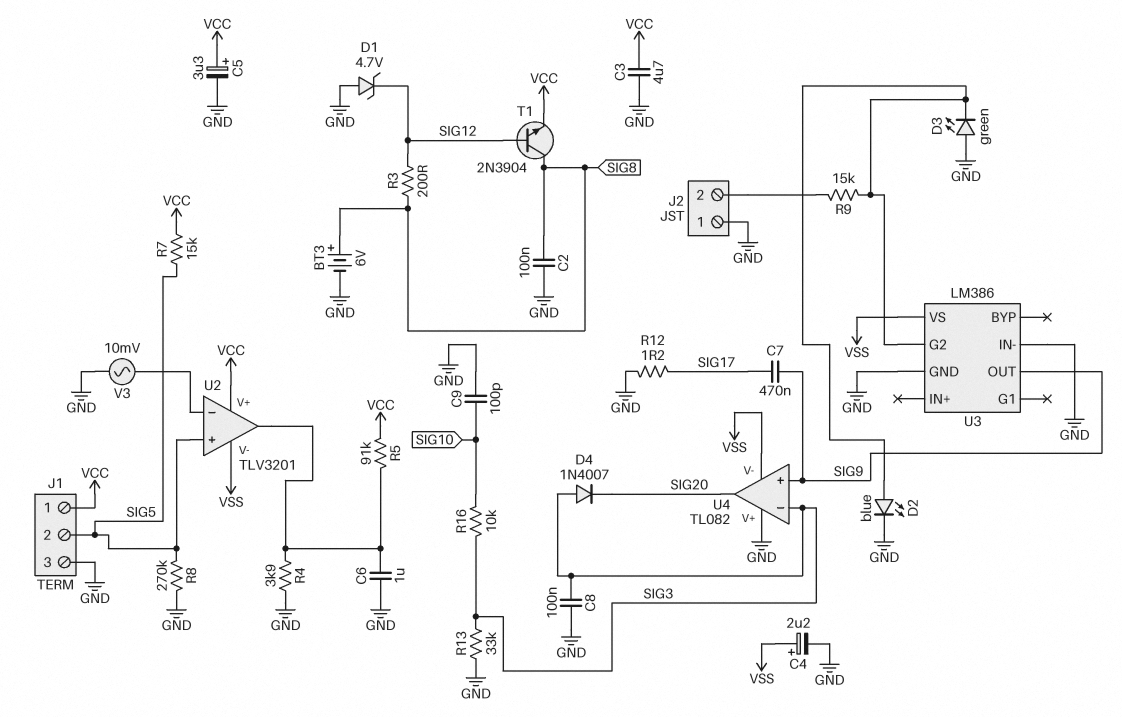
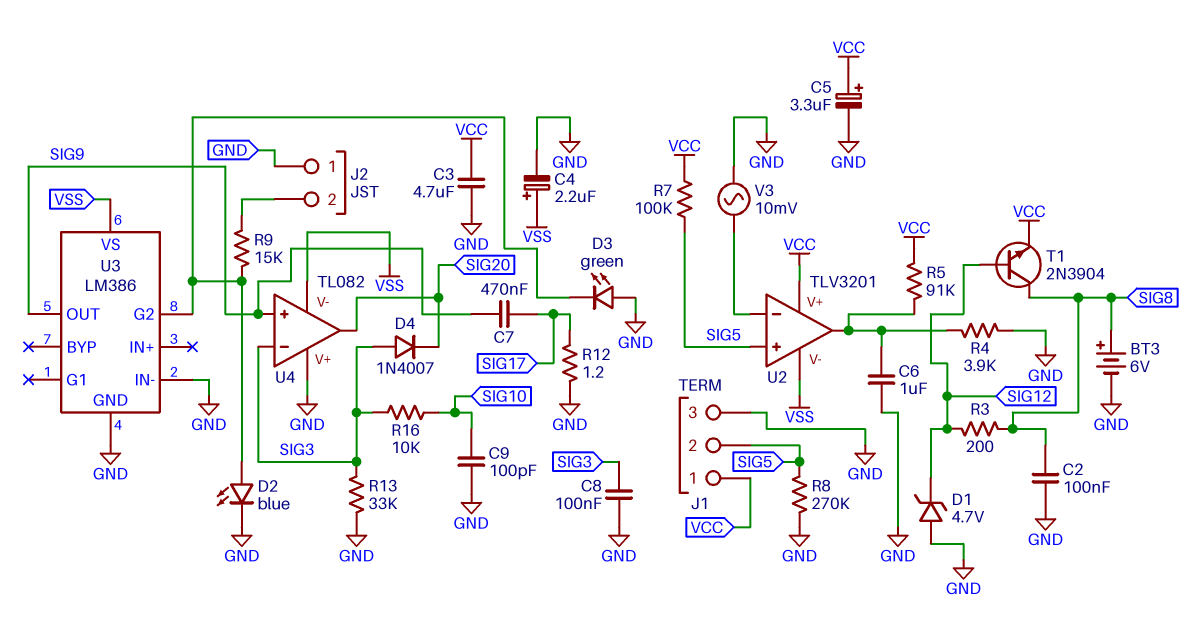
R7: 15k (SIG5, VCC) -> 100k (SIG5, VCC)

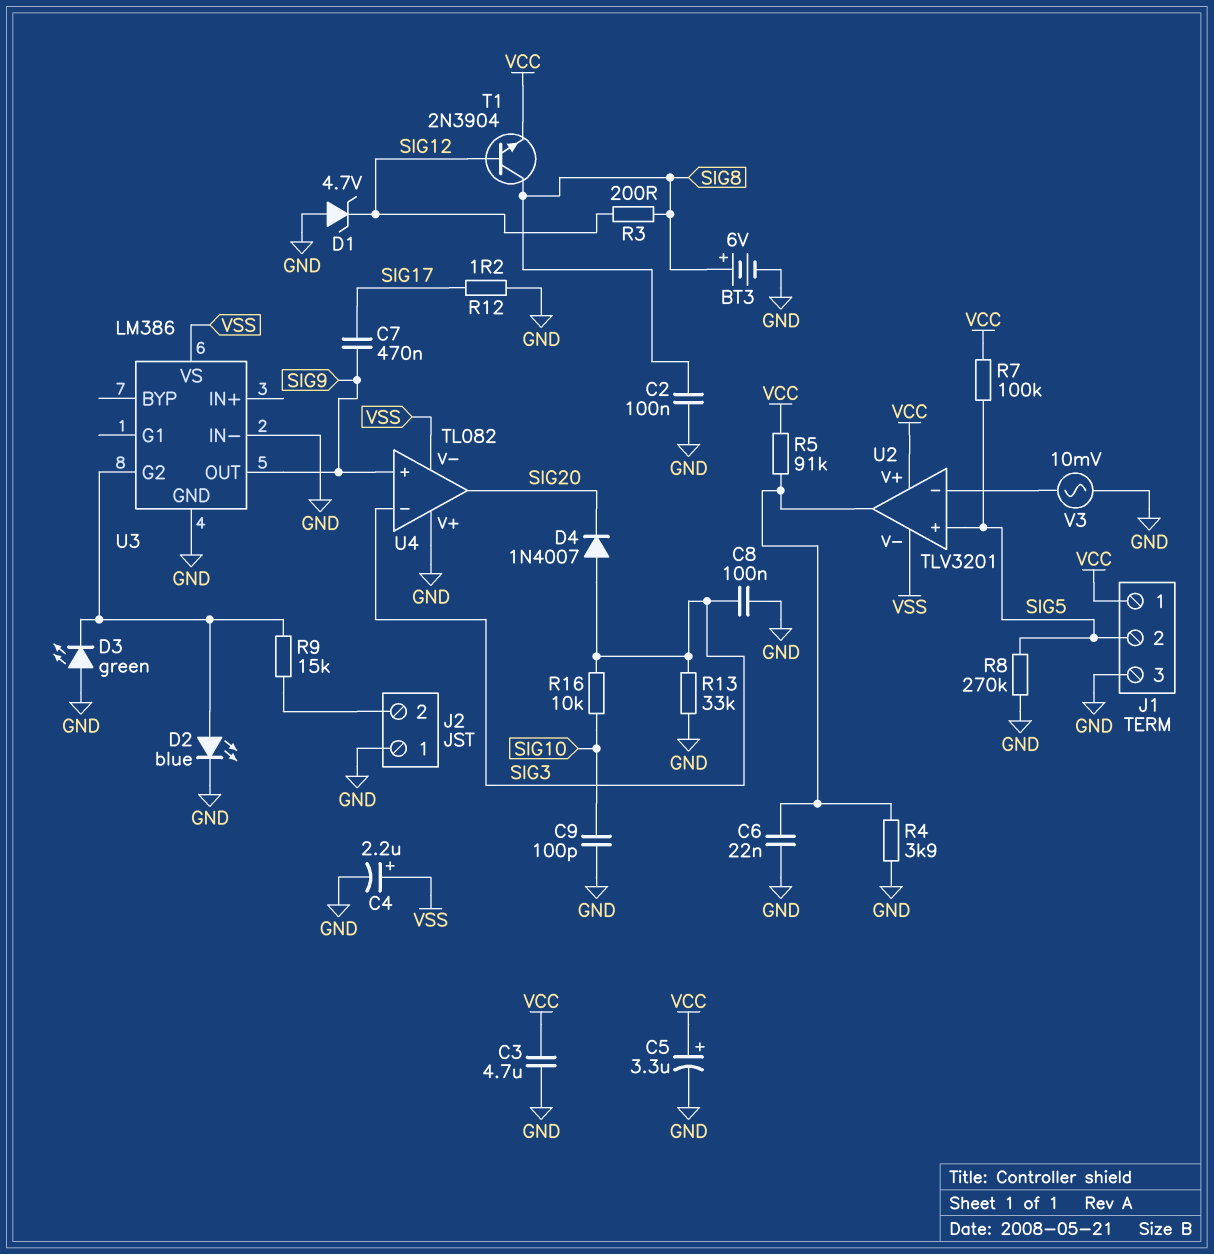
C6: 1uF (GND, U2/out) -> 22nF (GND, U2/out)

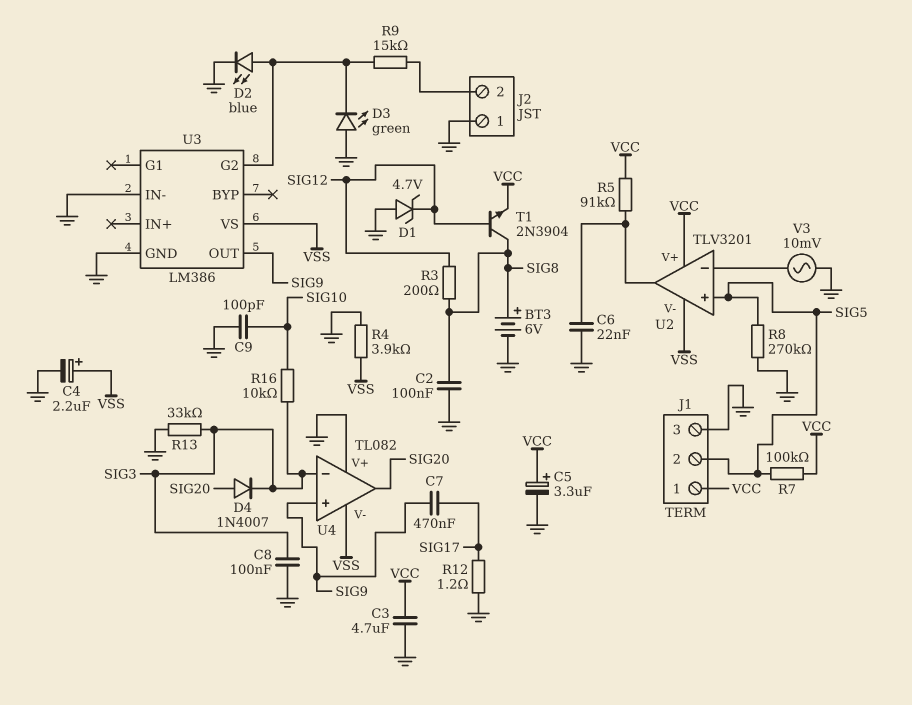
D4: diode 1N4007 (A SIG3, K SIG20) -> diode 1N4007 (A SIG20, K SIG3)
R4: 3.9k (GND, U2/out) -> 3.9k (GND, VSS)

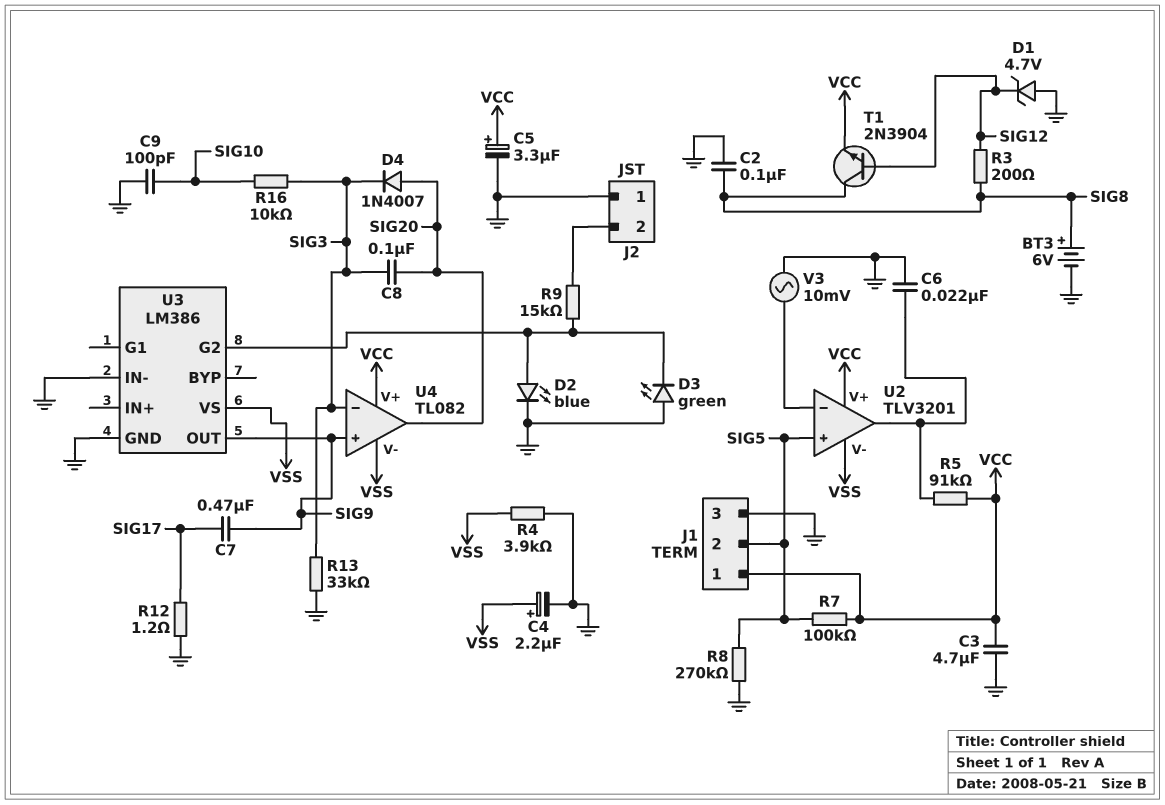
C8: 100nF (GND, SIG3) -> 100nF (SIG3, SIG20)
U4 pin V+: GND -> VCC

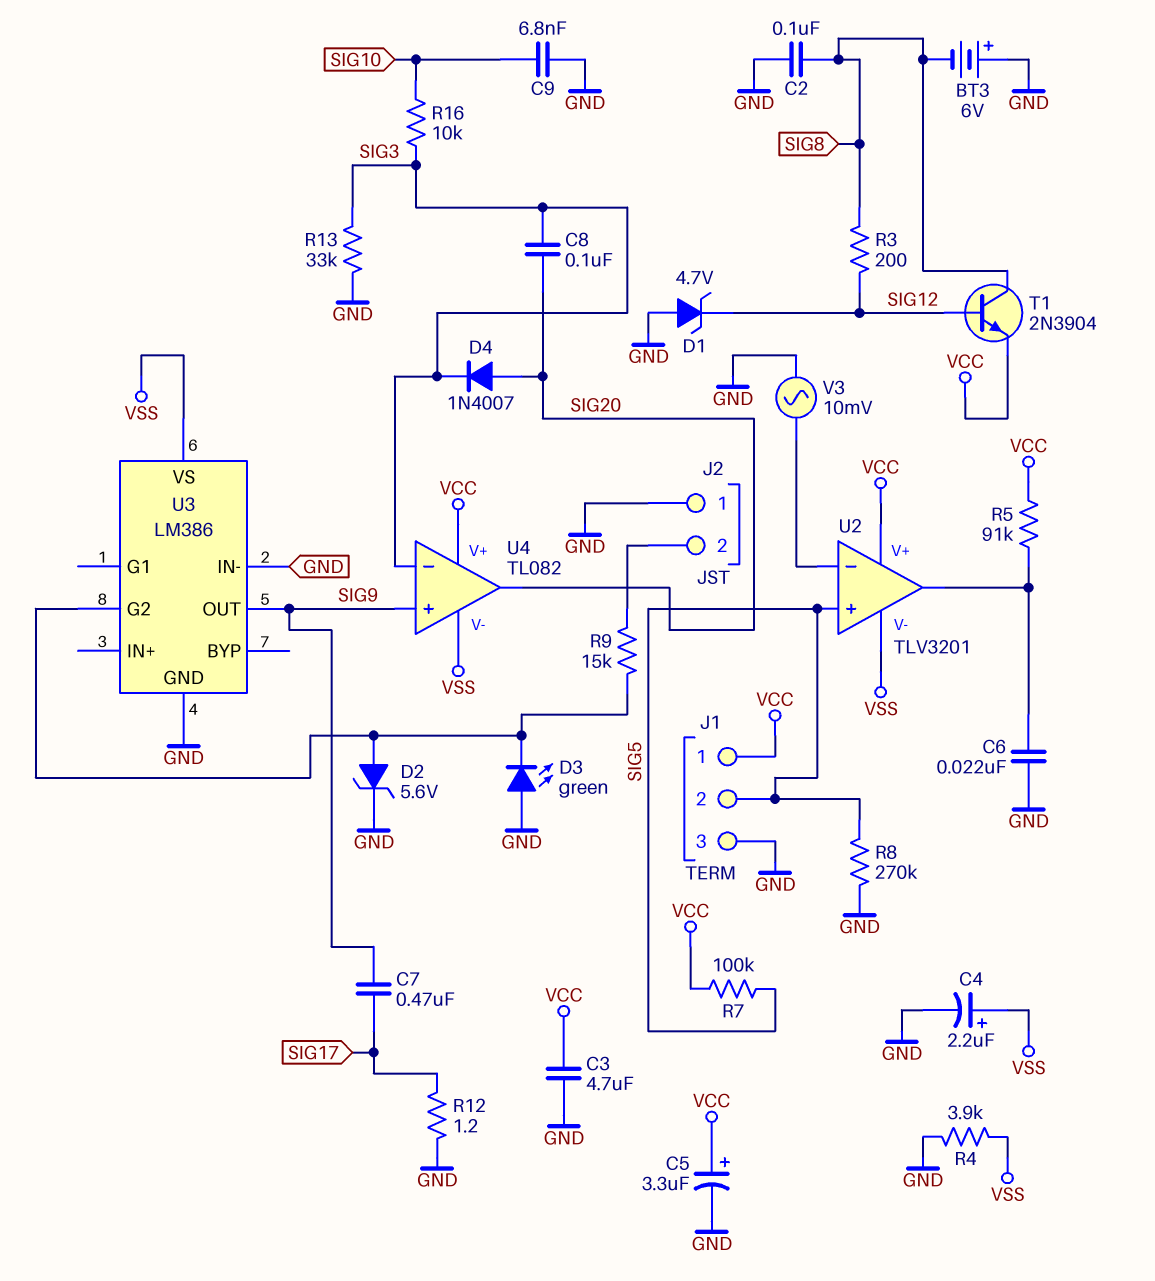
BT3: 6V (plus SIG8, minus GND) -> 6V (plus GND, minus SIG8)
C9: 100pF (GND, SIG10) -> 6.8nF (GND, SIG10)
D2: LED blue (A U3/G2, K GND) -> zener 5.6V (A U3/G2, K GND)

